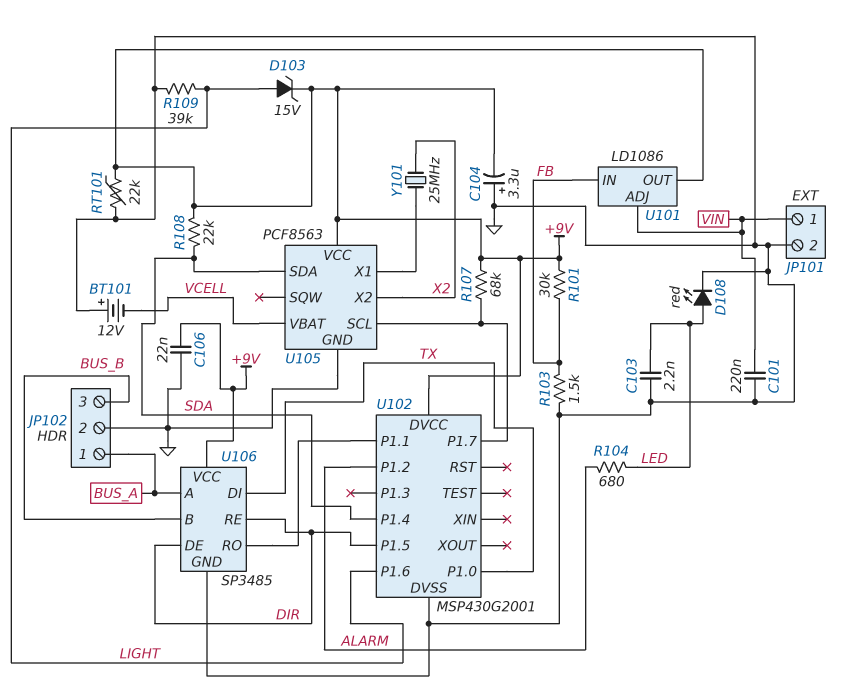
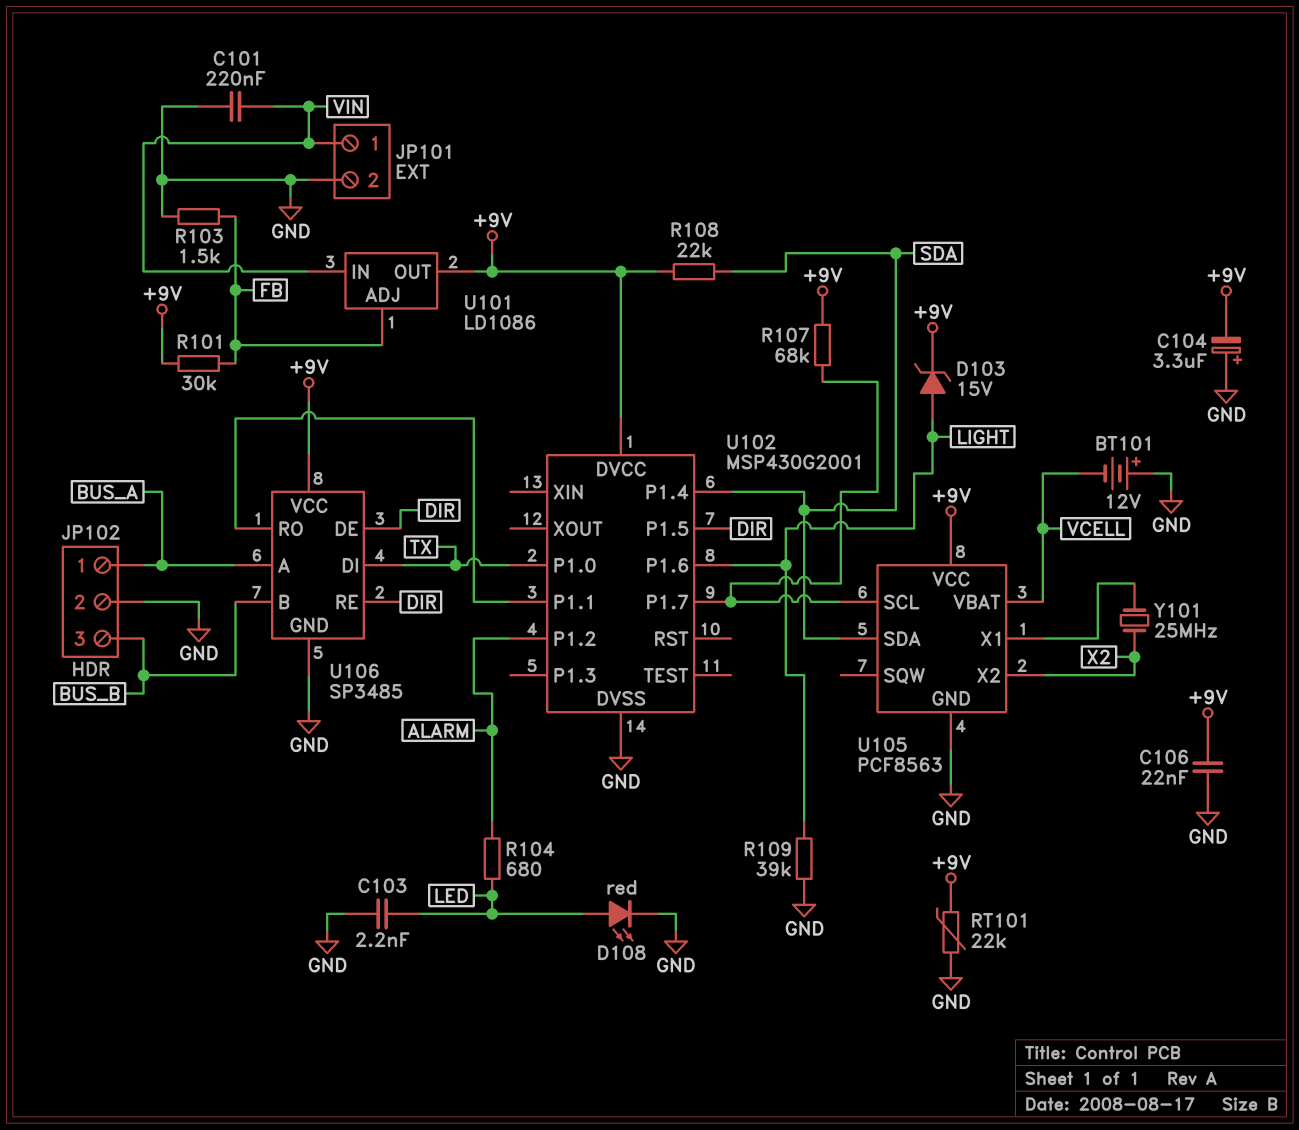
U101 pin ADJ: VIN -> FB
U101 pin IN: FB -> VIN

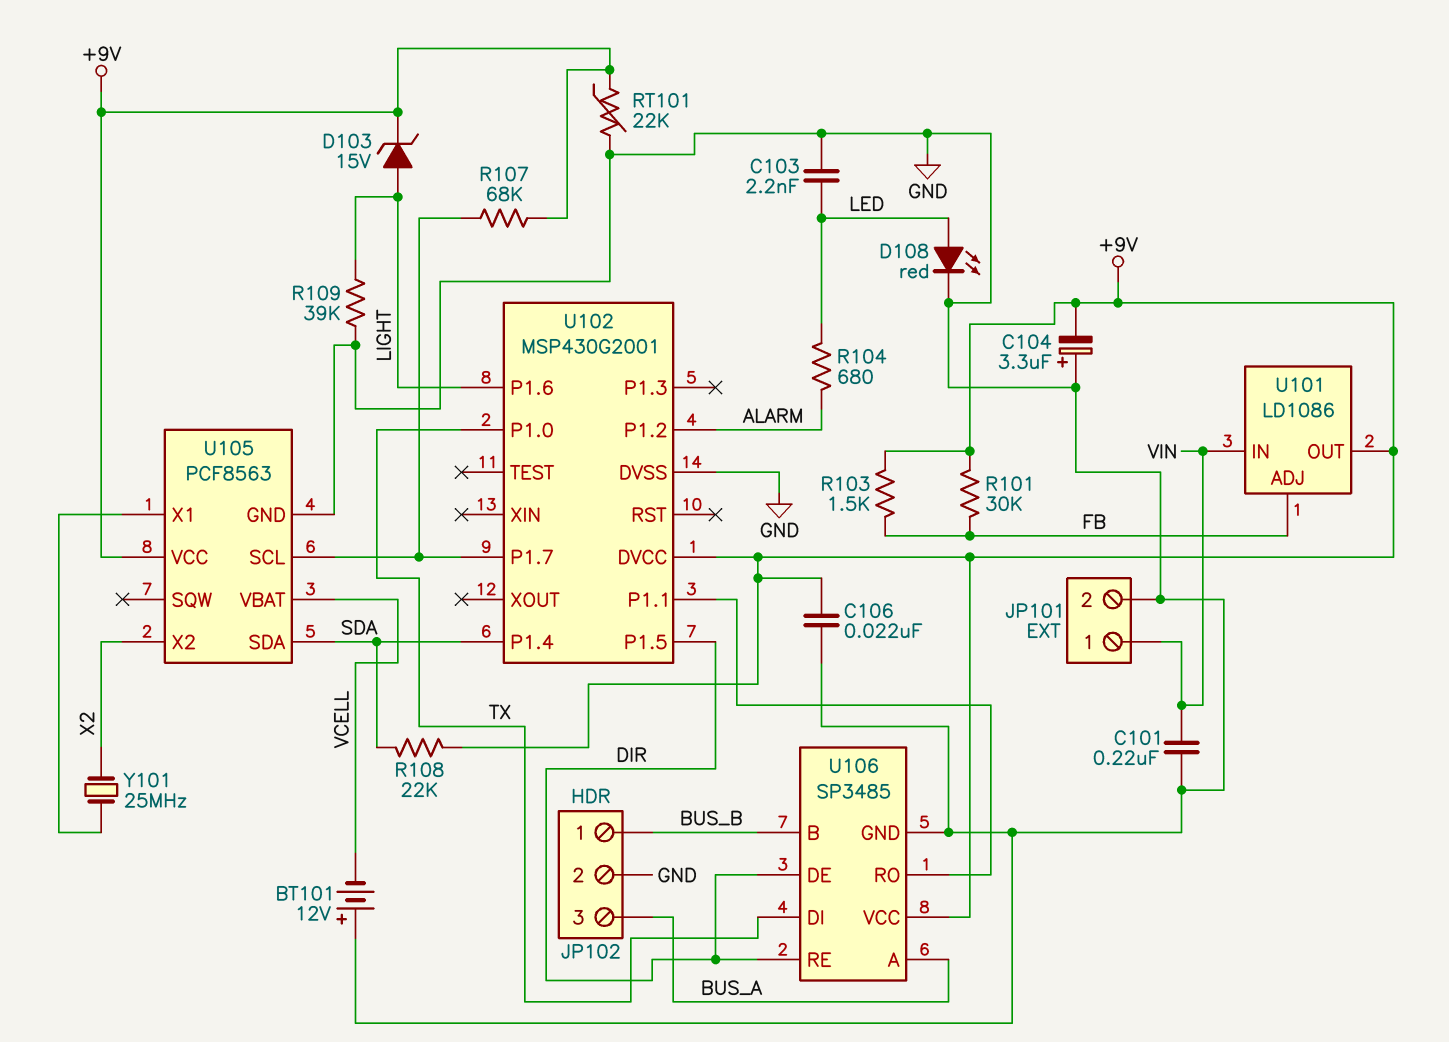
JP102 pin 1: BUS_A -> BUS_B
JP102 pin 3: BUS_B -> BUS_A
R103: 1.5k (FB, GND) -> 1.5k (+9V, FB)

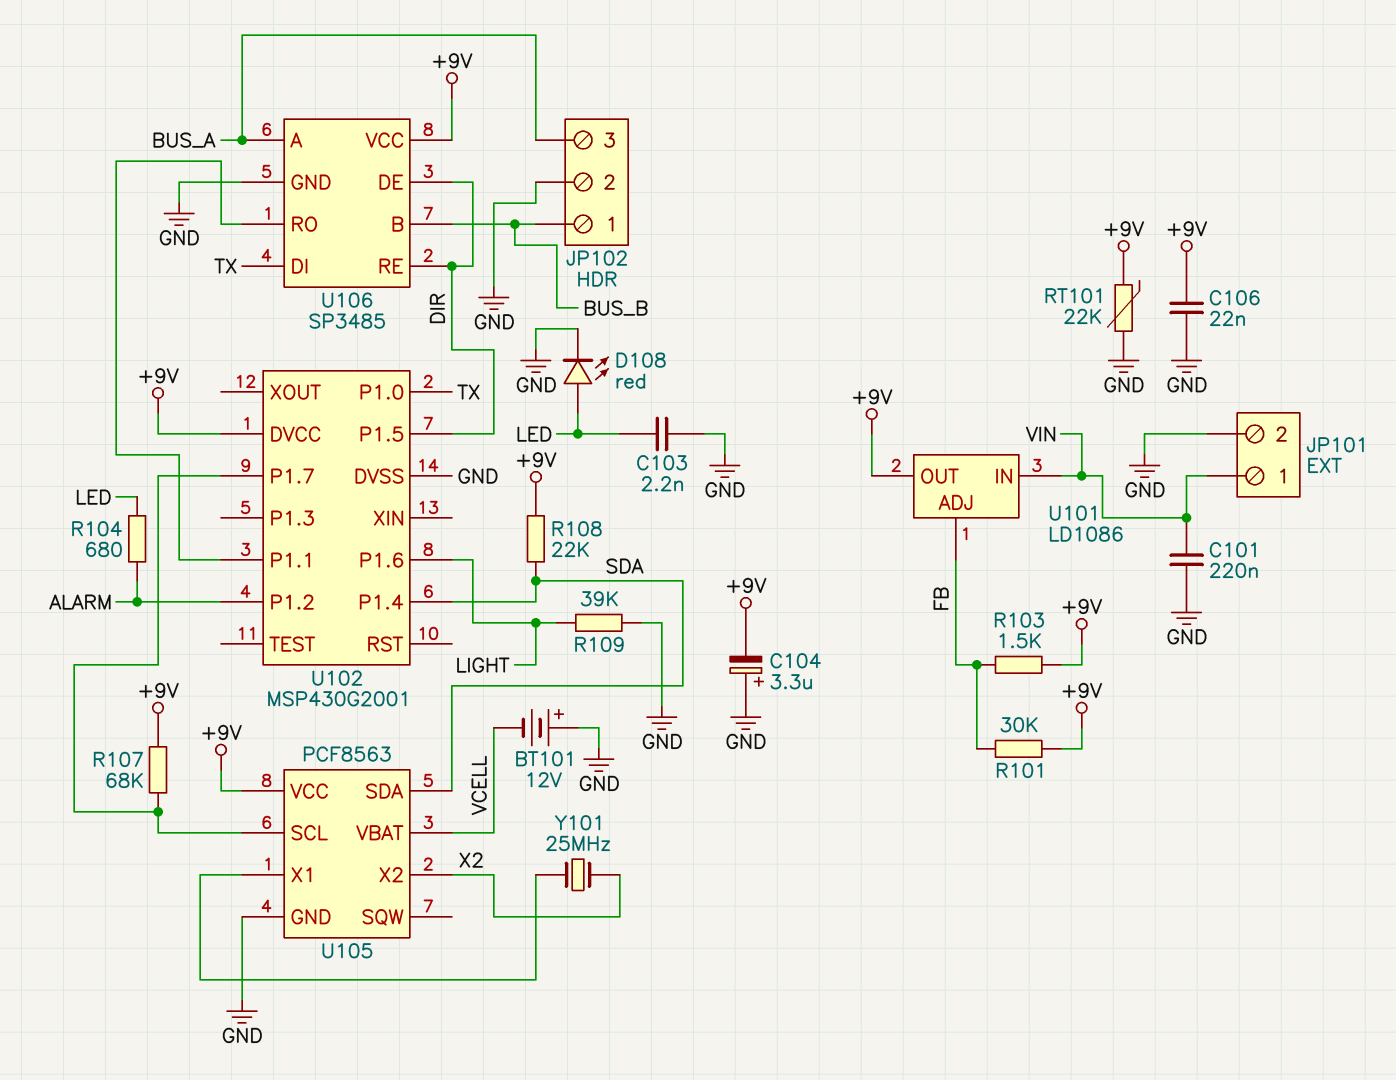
D103: zener 15V (A LIGHT, K +9V) -> none

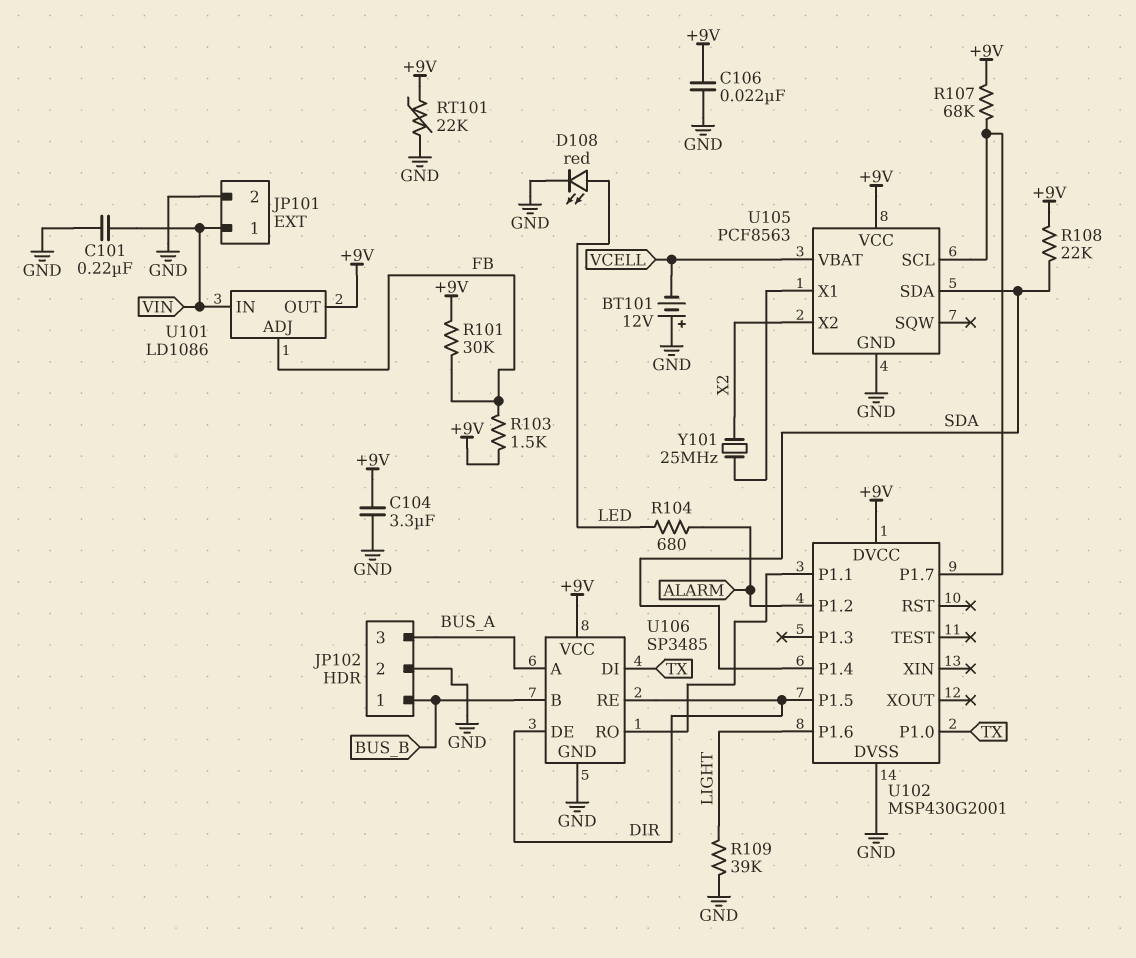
C103: 2.2nF (GND, LED) -> none
C104: 3.3uF (plus GND, minus +9V) -> 3.3uF (+9V, GND)

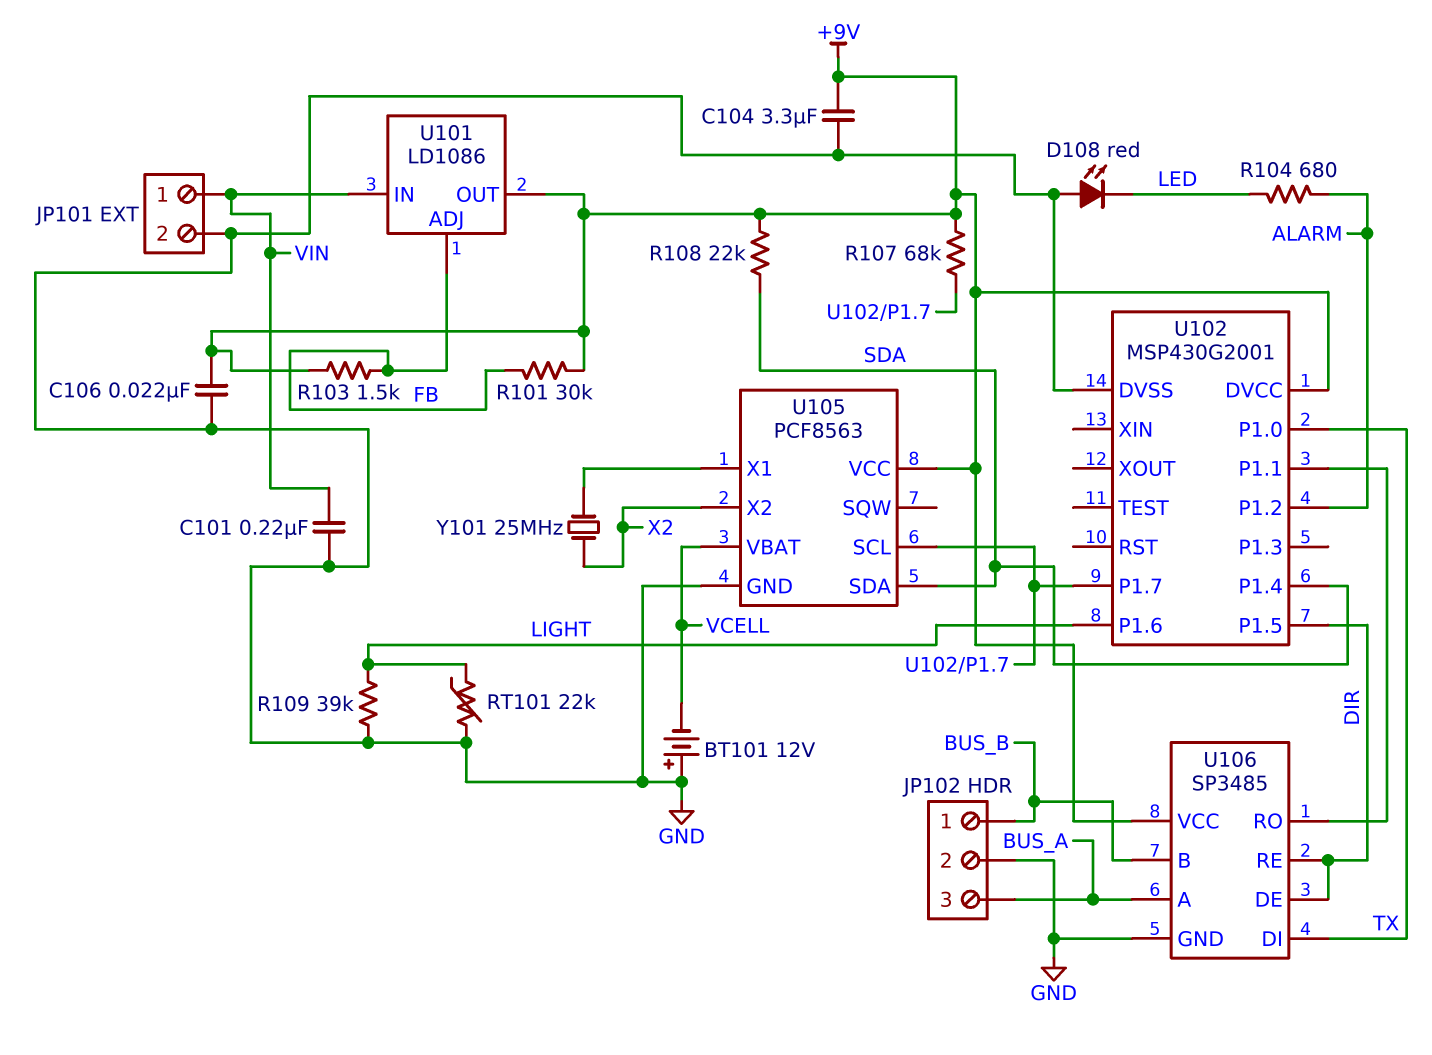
D108: LED red (A LED, K GND) -> LED red (A GND, K LED)
RT101: 22k (+9V, GND) -> 22k (GND, LIGHT)

